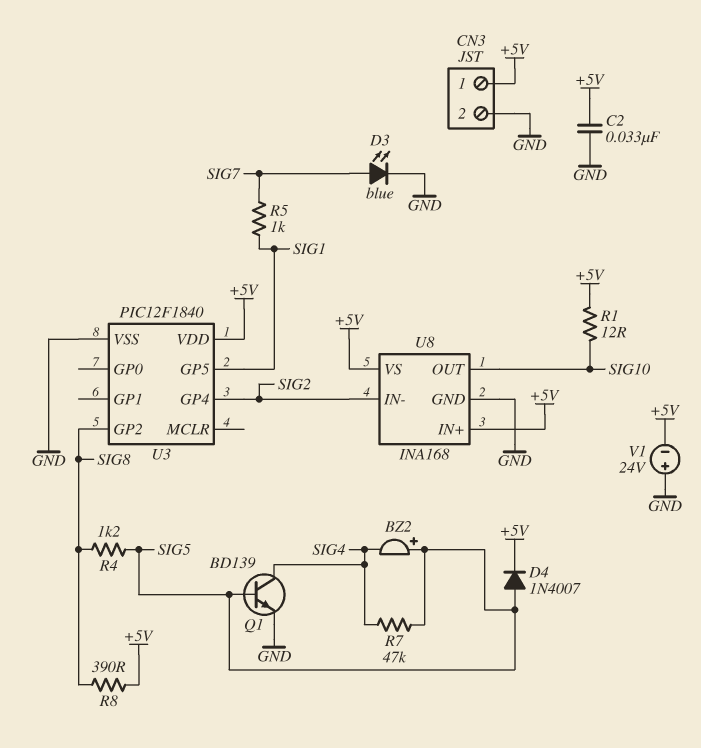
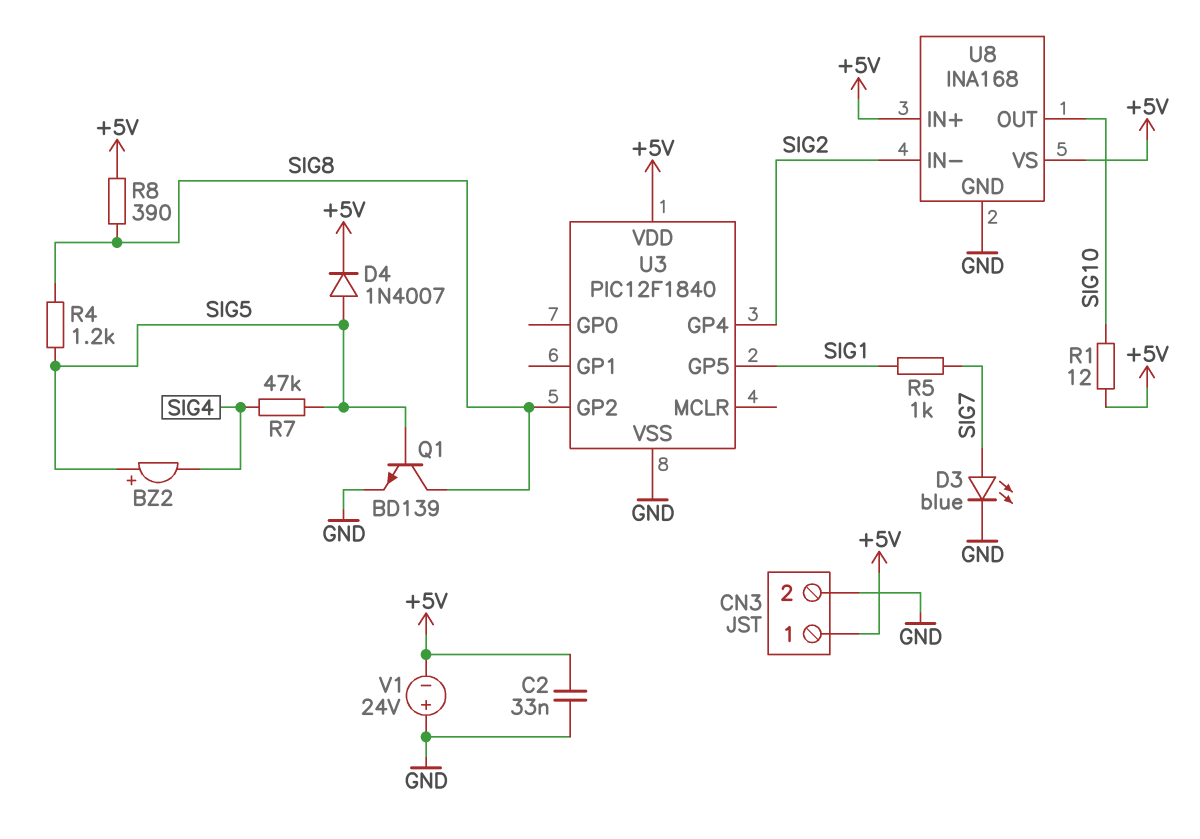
Q1: NPN BD139 (B SIG5, C SIG4, E GND) -> NPN BD139 (B SIG5, C SIG8, E GND)

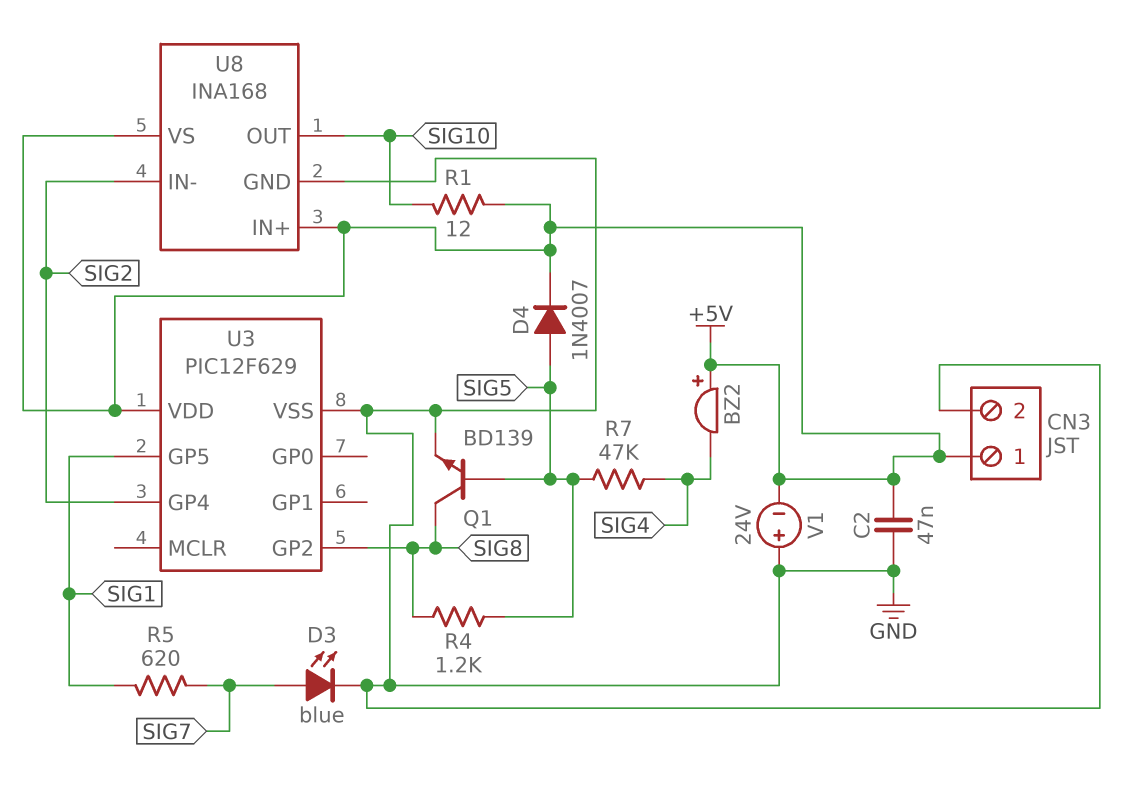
BZ2: buzzer (plus SIG5, minus SIG4) -> buzzer (plus +5V, minus SIG4)
C2: 33nF (+5V, GND) -> 47nF (+5V, GND)
R5: 1k (SIG1, SIG7) -> 620 (SIG1, SIG7)
R8: 390 (+5V, SIG8) -> none
U3: PIC12F1840 -> PIC12F629

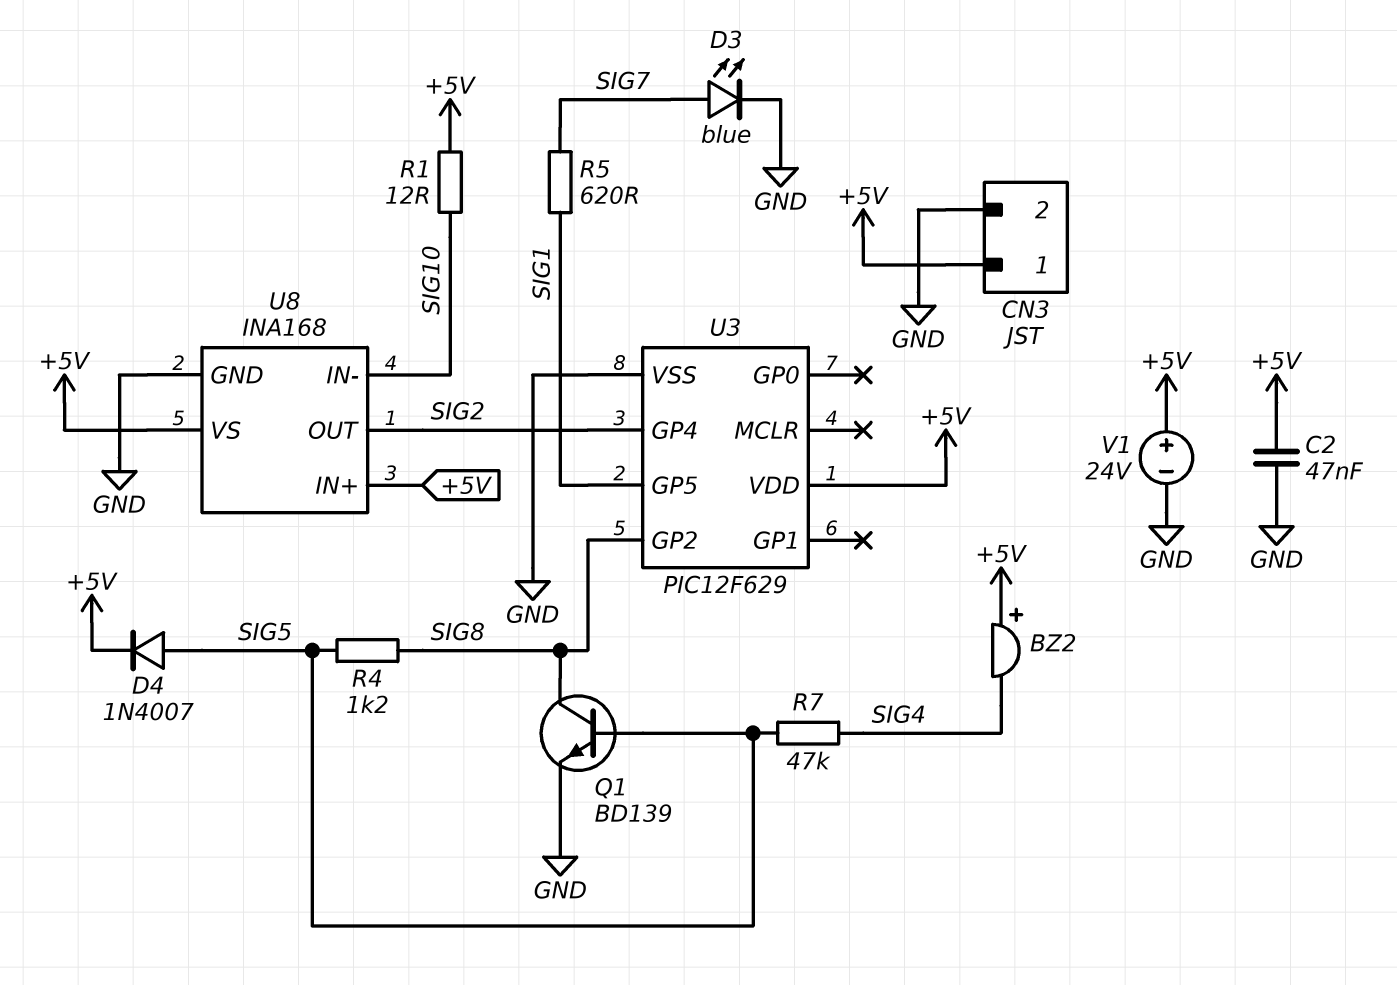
U8 pin IN-: SIG2 -> SIG10
U8 pin OUT: SIG10 -> SIG2
V1: 24V (plus GND, minus +5V) -> 24V (plus +5V, minus GND)

